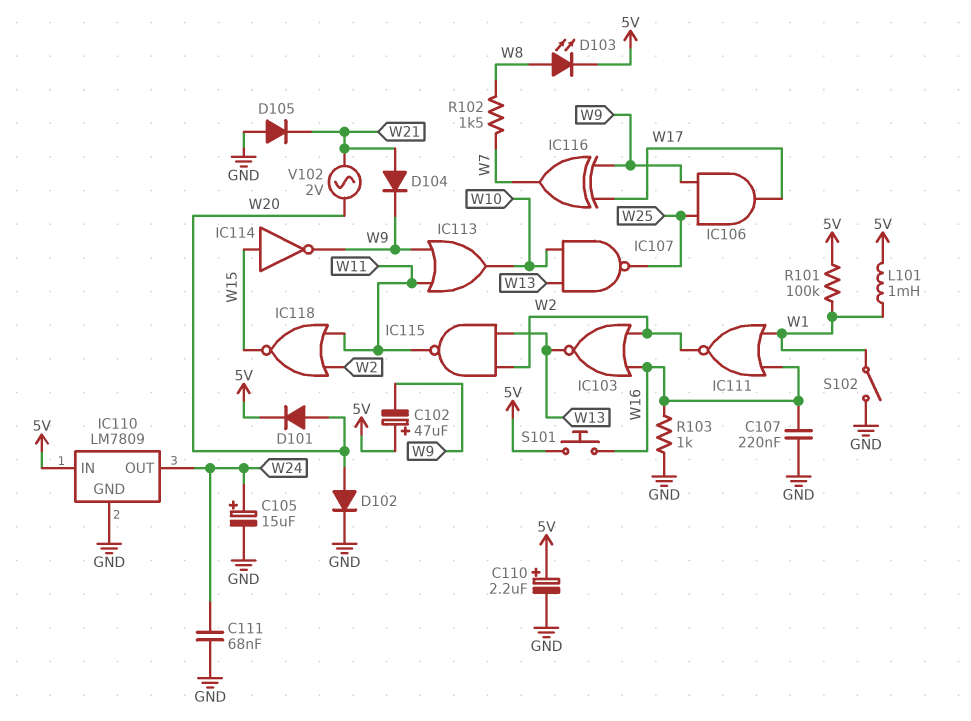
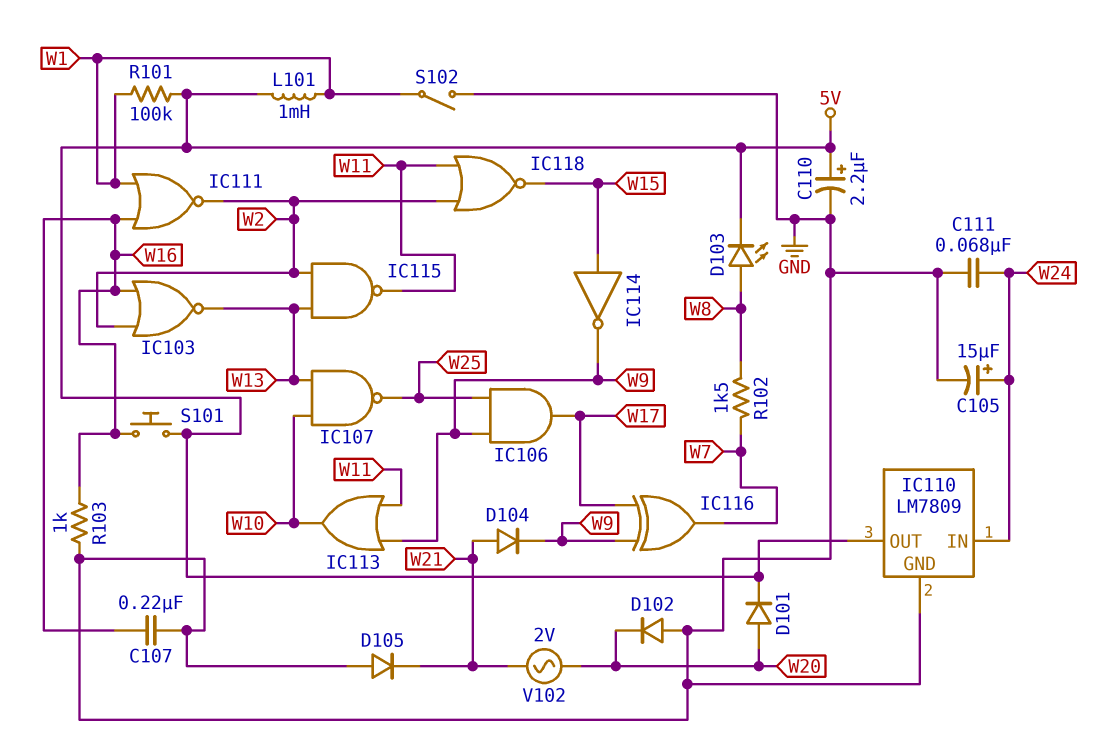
C102: 47uF (plus 5V, minus W9) -> none
D102: diode (A W20, K GND) -> diode (A GND, K W20)
IC110 pin IN: 5V -> W24
IC110 pin OUT: W24 -> 5V

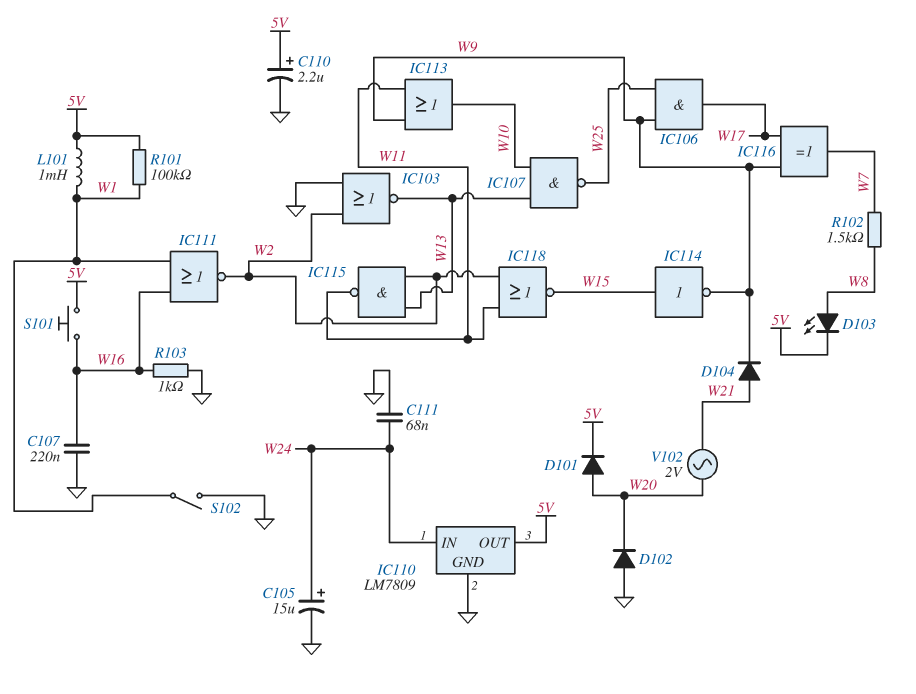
D105: diode (A GND, K W21) -> none
IC103: NOR (in W2, in W16, out W13) -> NOR (in GND, in W2, out W13)

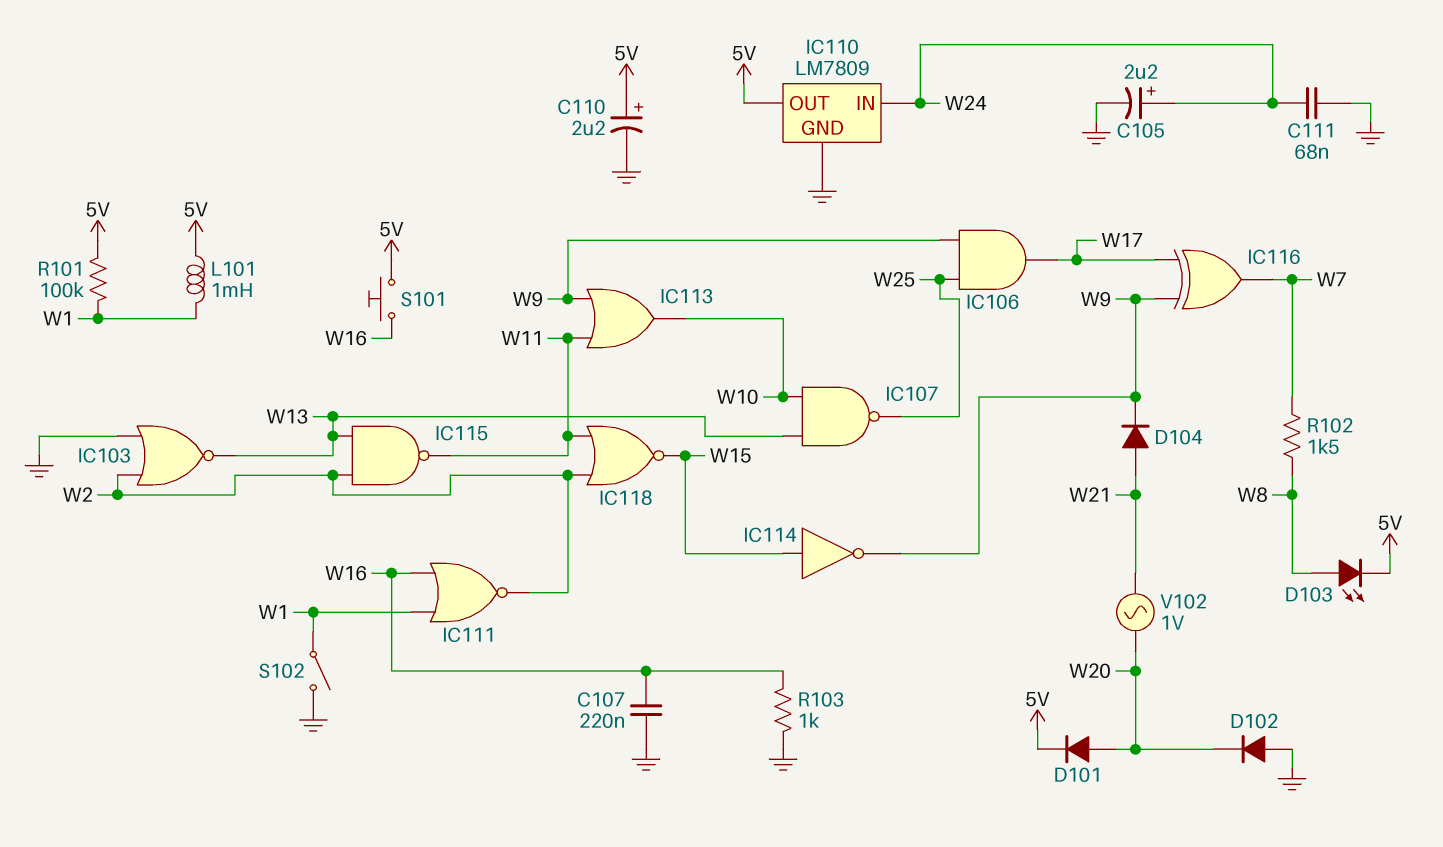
C105: 15uF (plus W24, minus GND) -> 2.2uF (plus W24, minus GND)
V102: AC 2V (W20, W21) -> AC 1V (W20, W21)

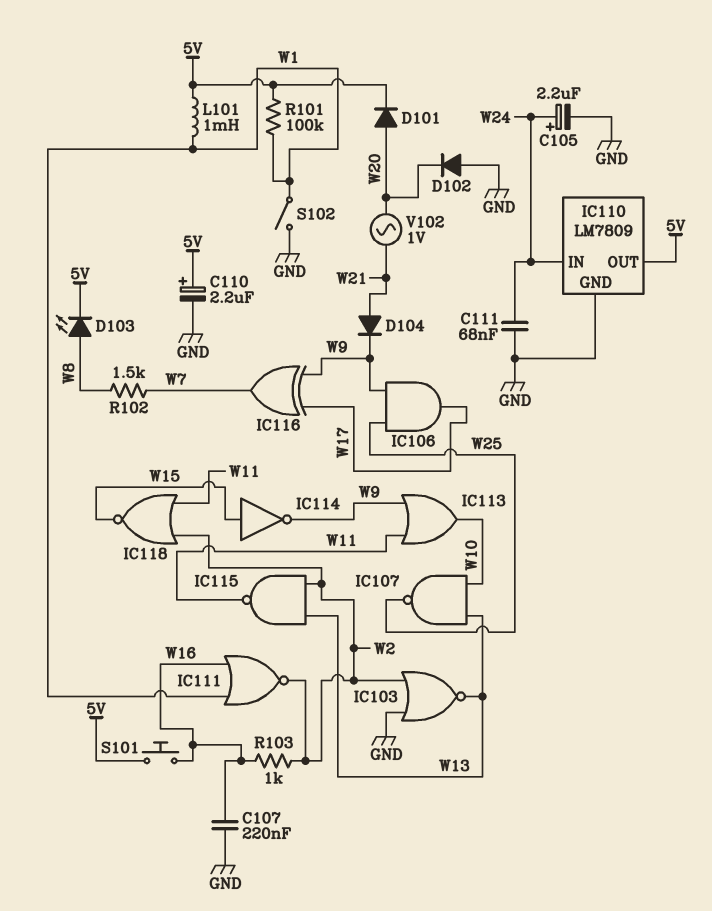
R103: 1k (GND, W16) -> 1k (W2, W16)

